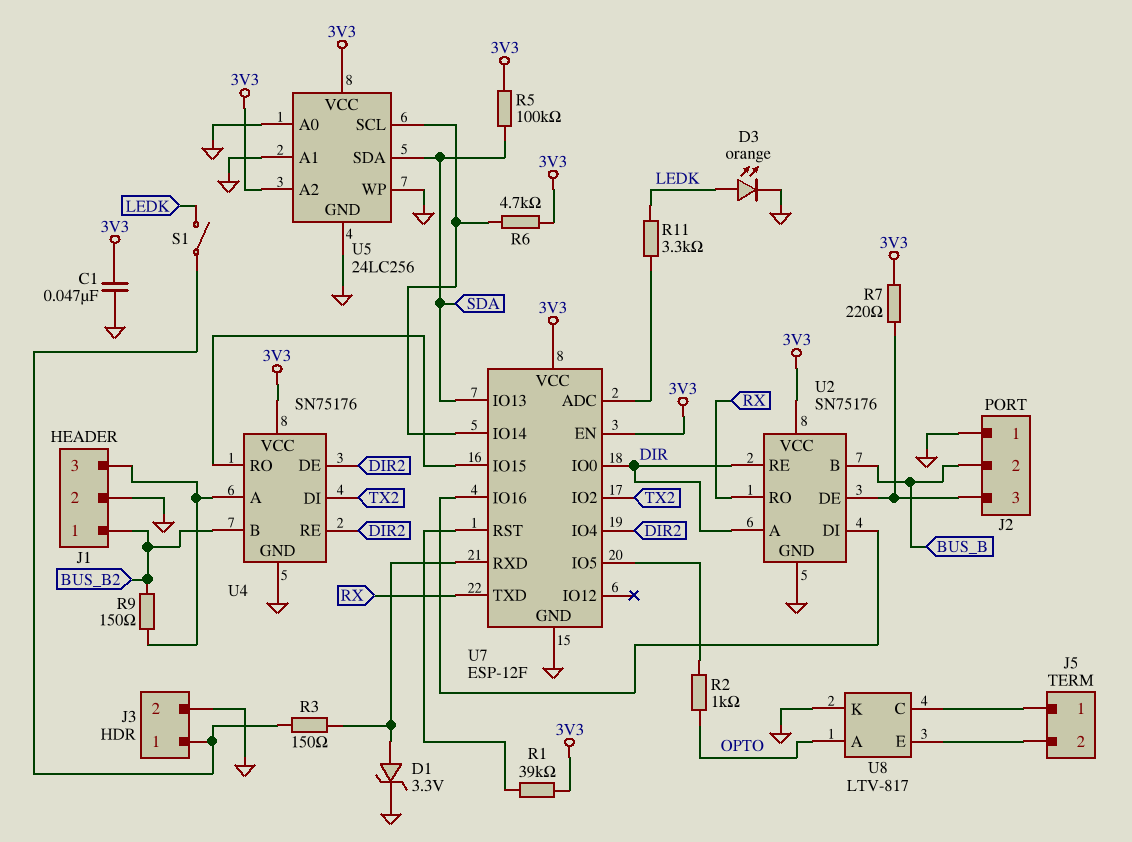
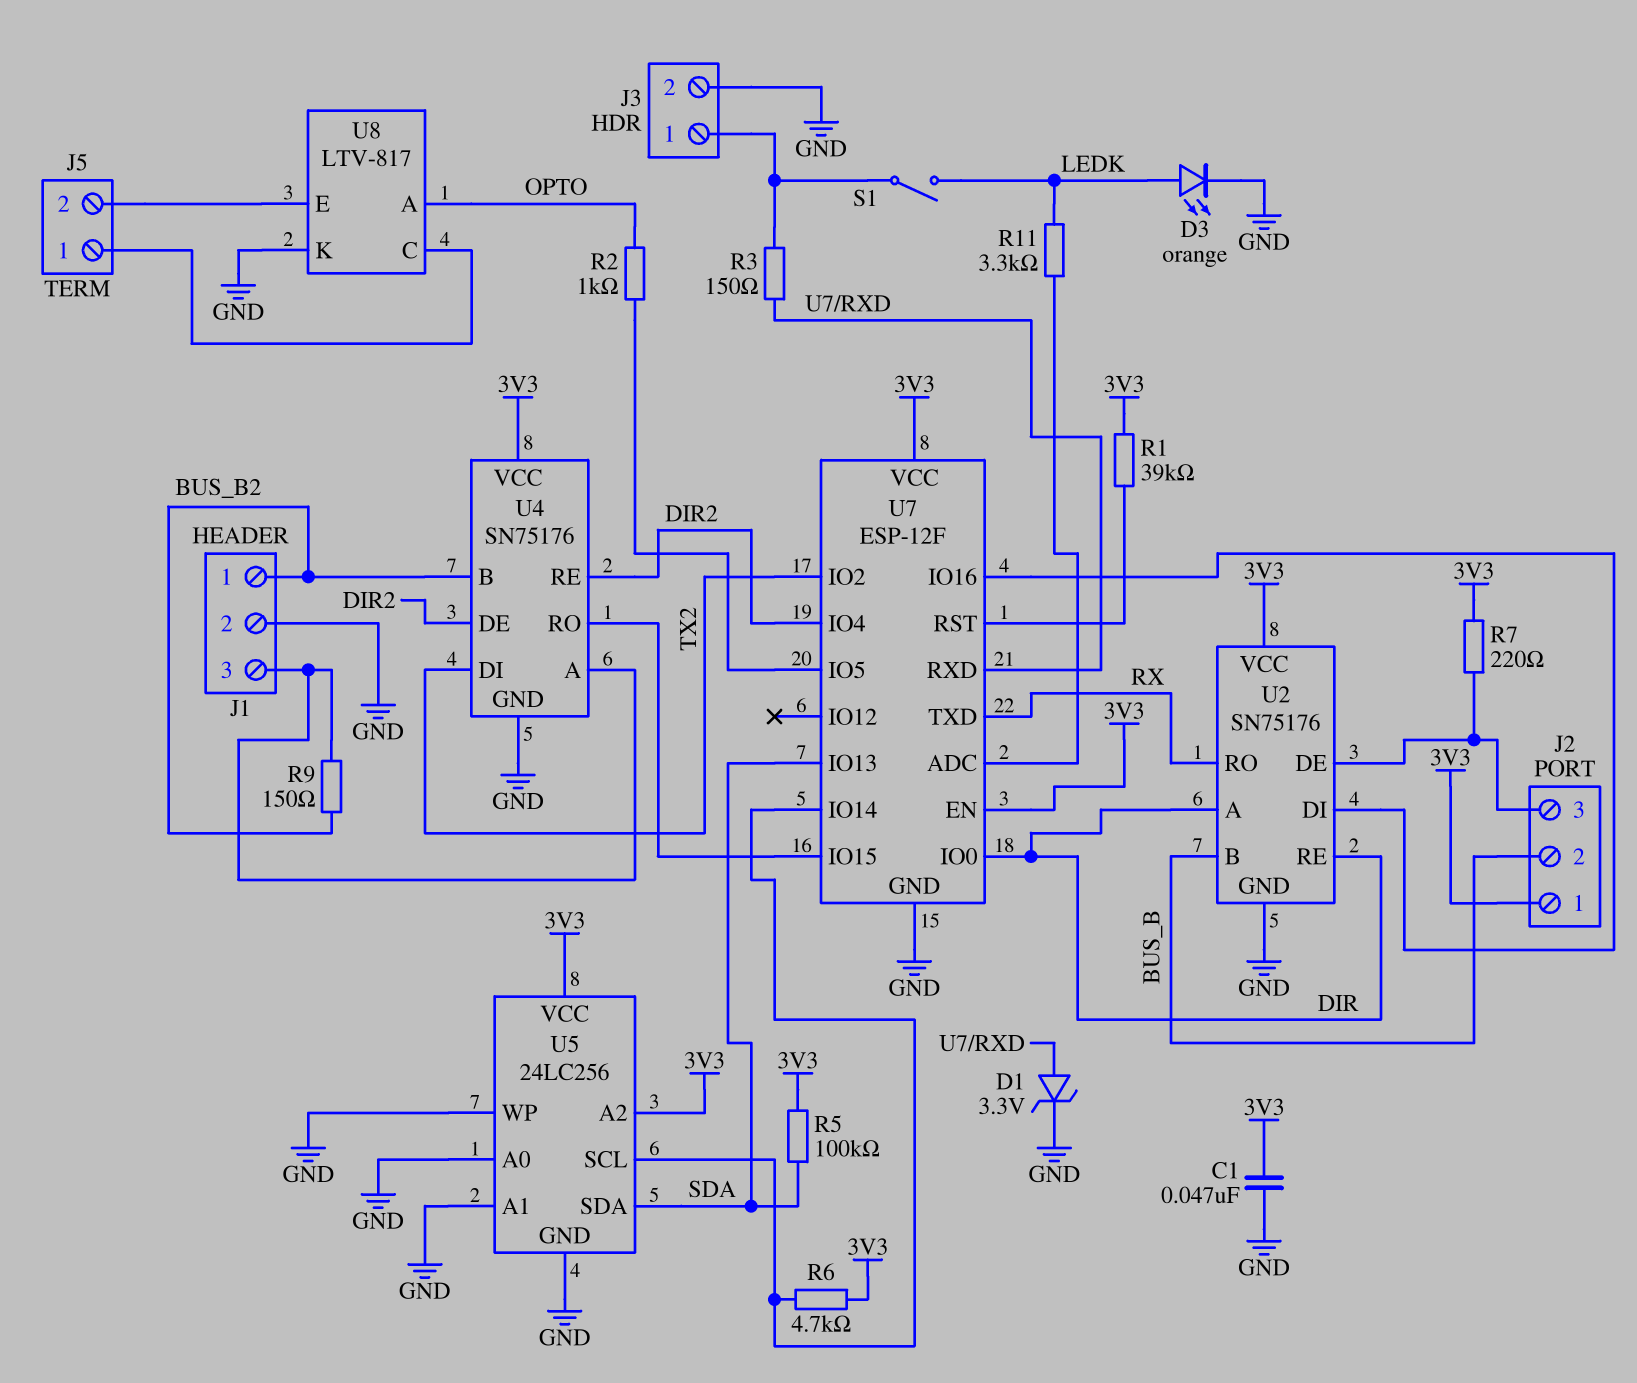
J2 pin 1: GND -> 3V3

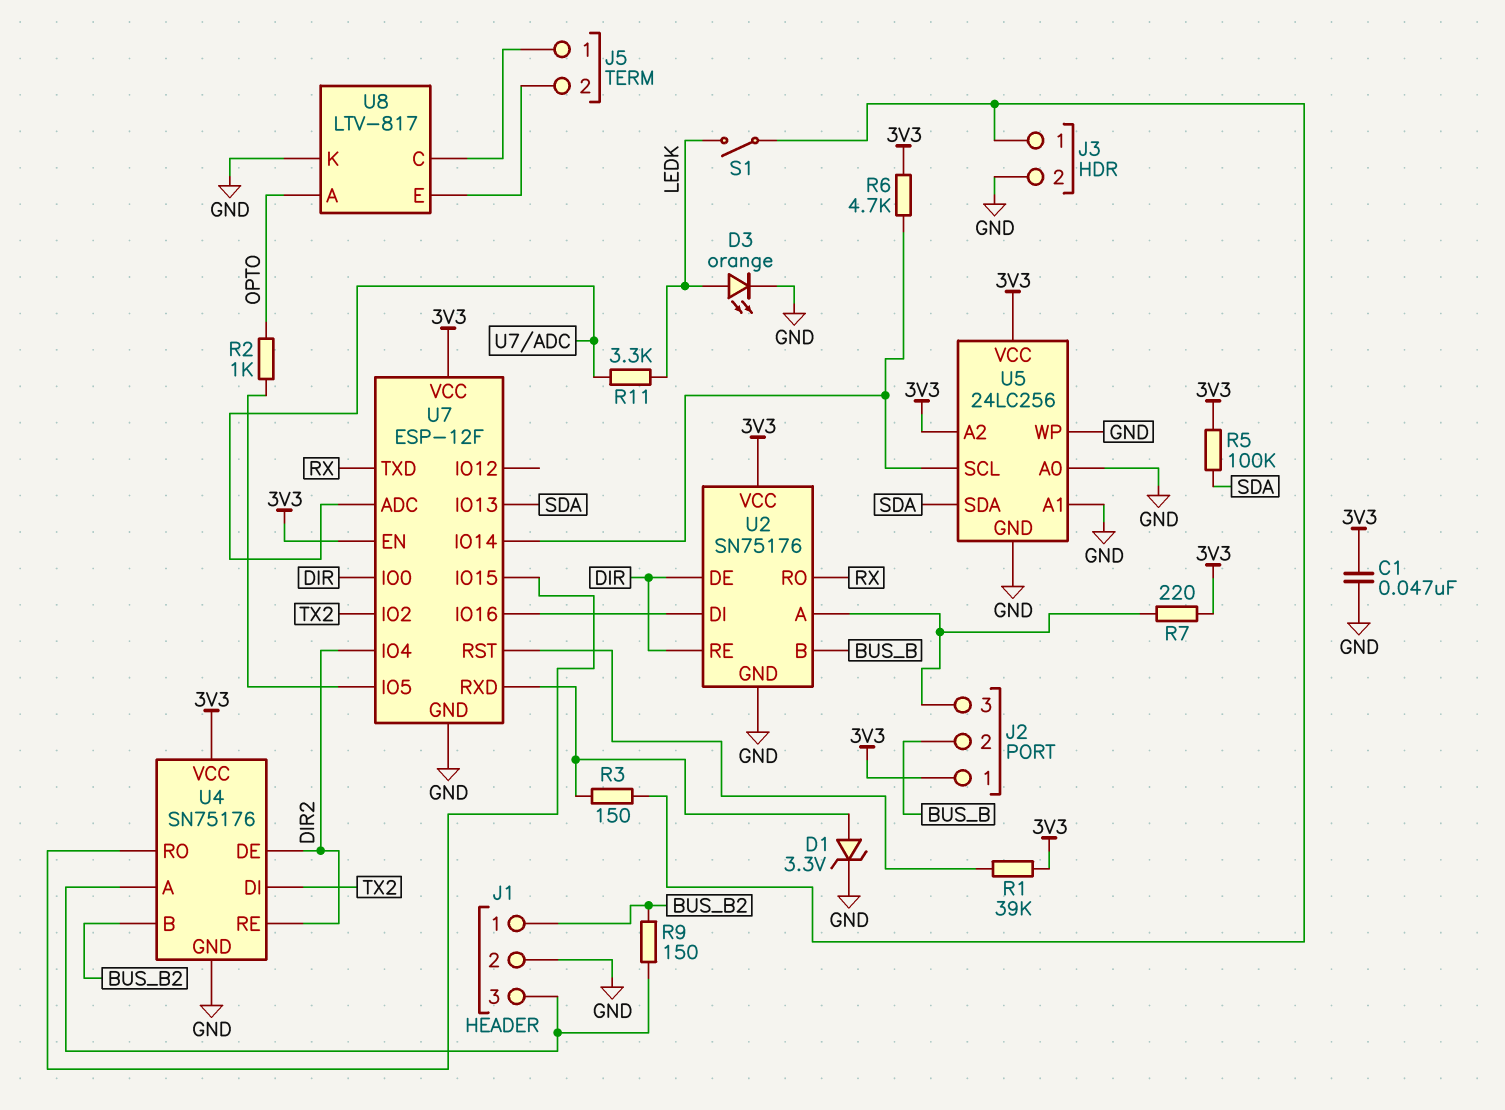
U2 pin A: DIR -> J2/3
U2 pin DE: J2/3 -> DIR

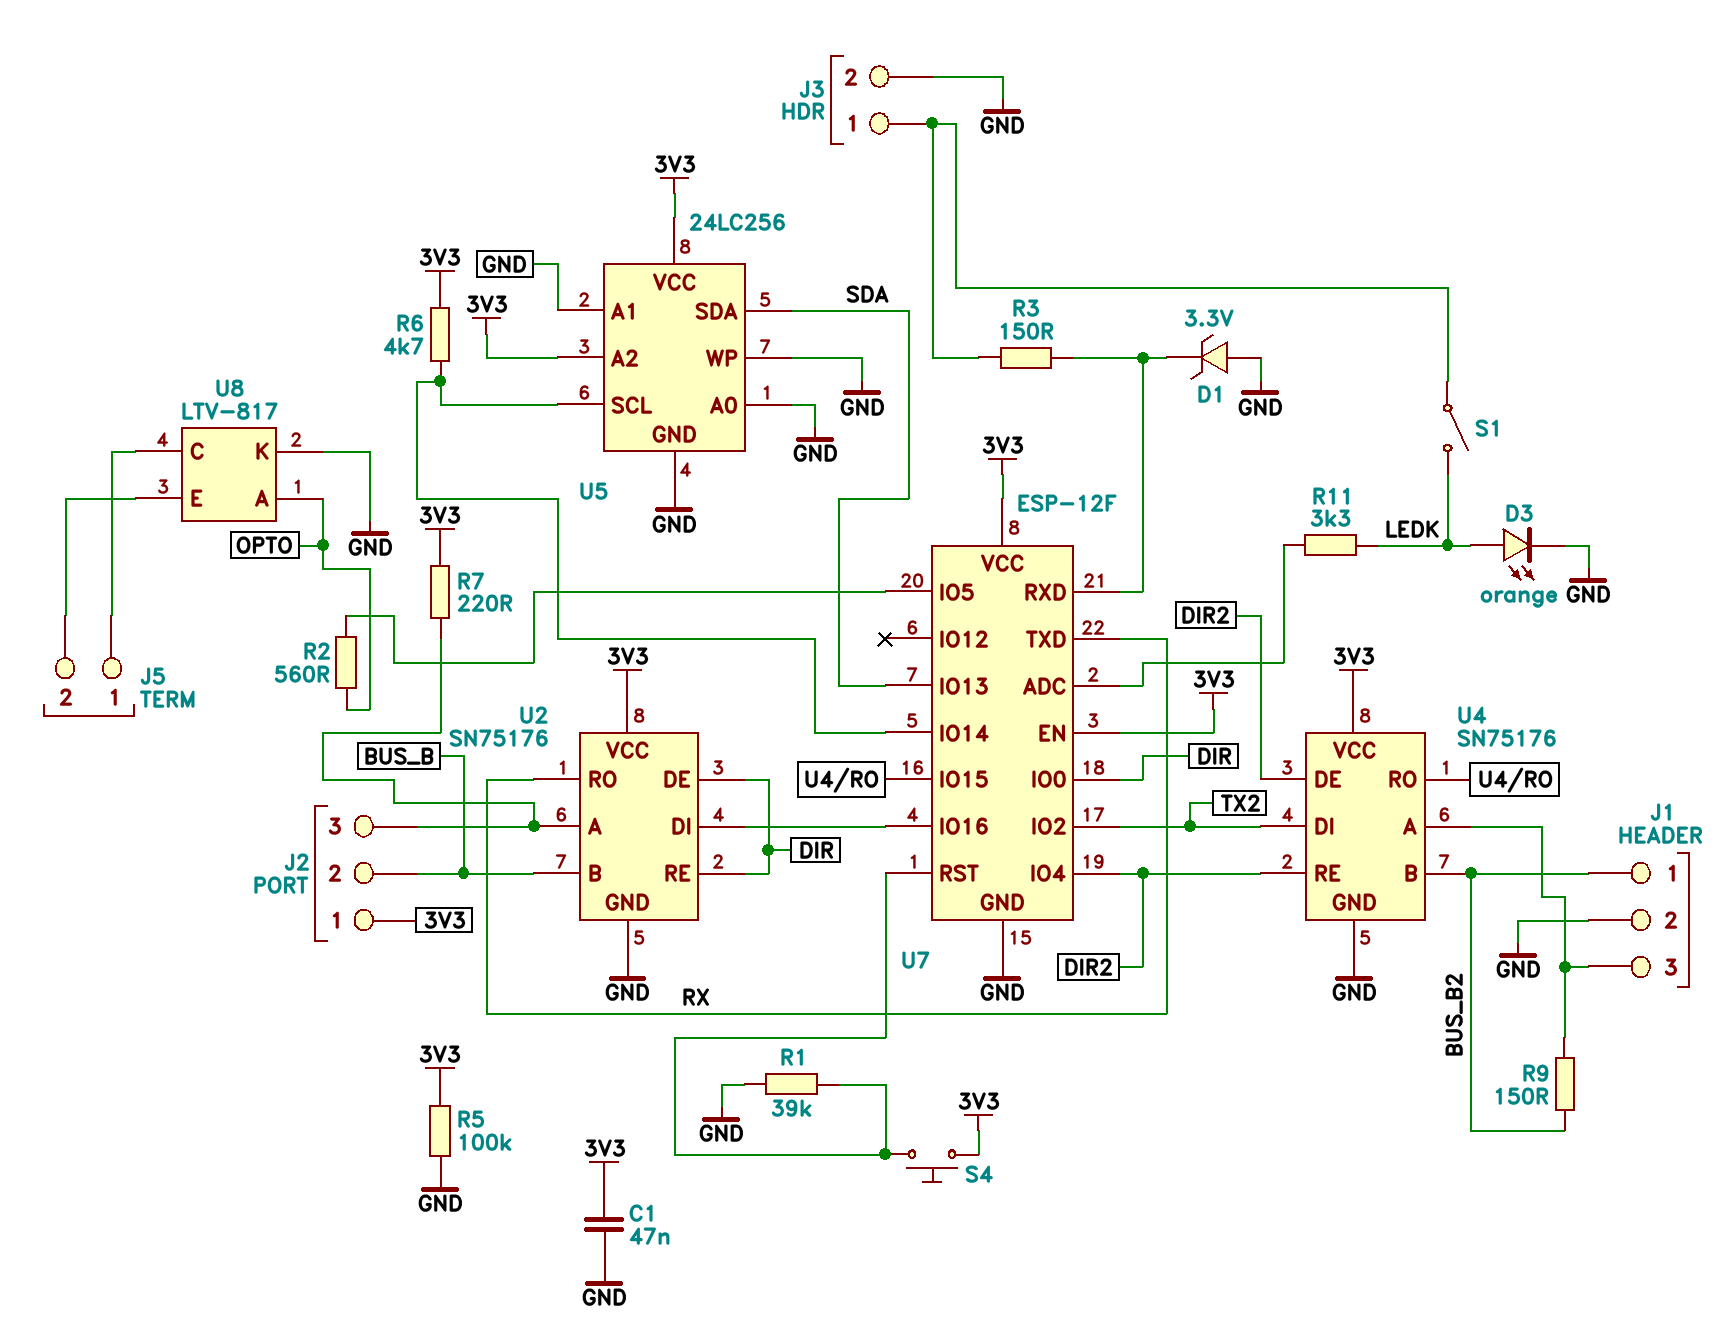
D1: zener 3.3V (A U7/RXD, K GND) -> zener 3.3V (A GND, K U7/RXD)
R1: 39k (3V3, U7/RST) -> 39k (GND, U7/RST)
R2: 1k (OPTO, U7/IO5) -> 560 (OPTO, U7/IO5)
R5: 100k (3V3, SDA) -> 100k (3V3, GND)
S4: none -> button (3V3, U7/RST)

